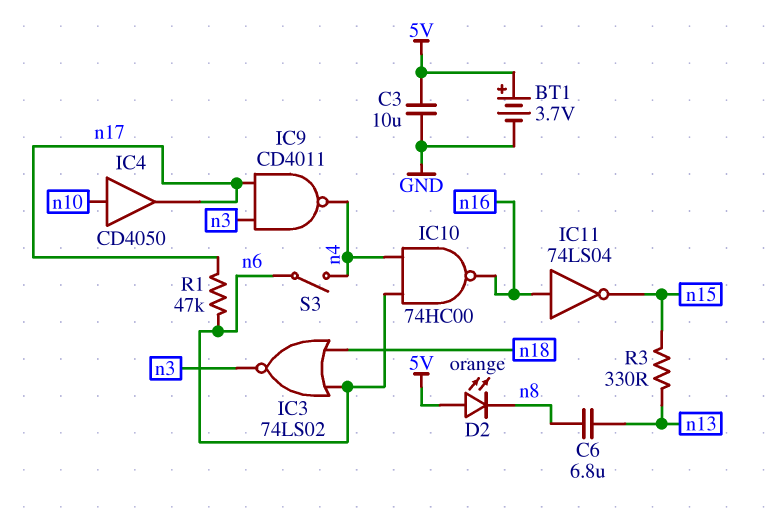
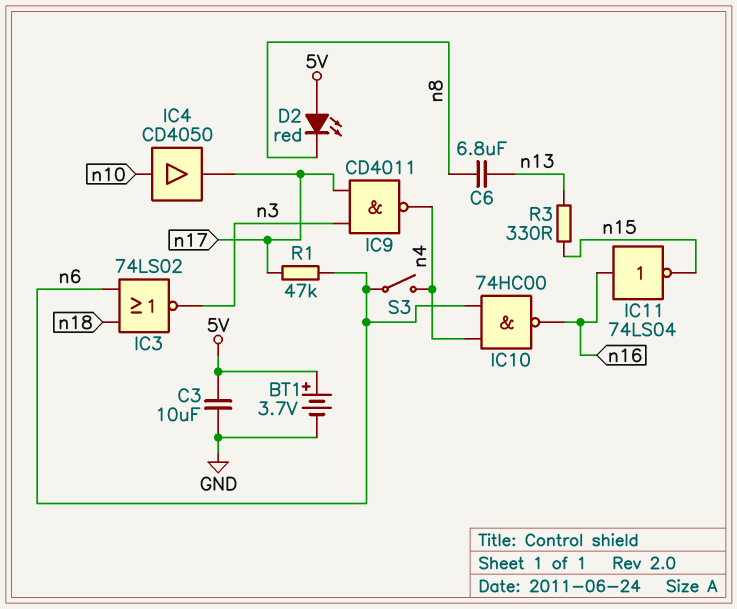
D2: LED orange (A 5V, K n8) -> LED red (A 5V, K n8)

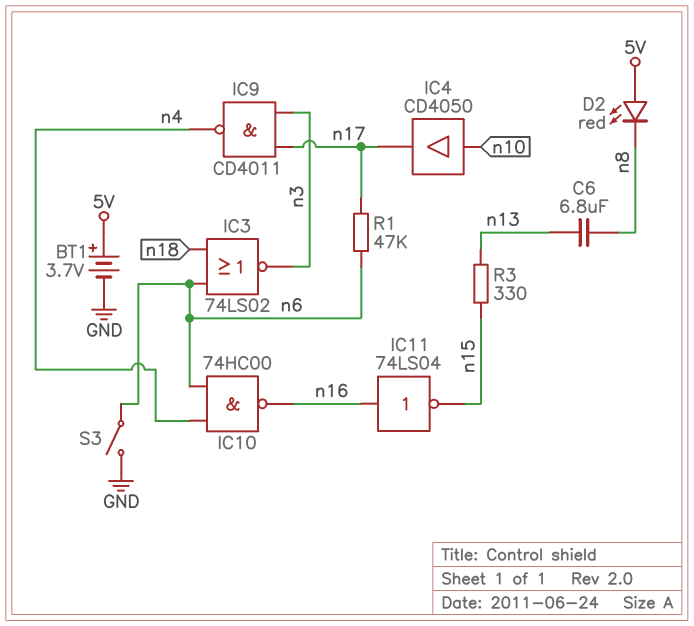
C3: 10uF (5V, GND) -> none
S3: switch (n4, n6) -> switch (GND, n6)

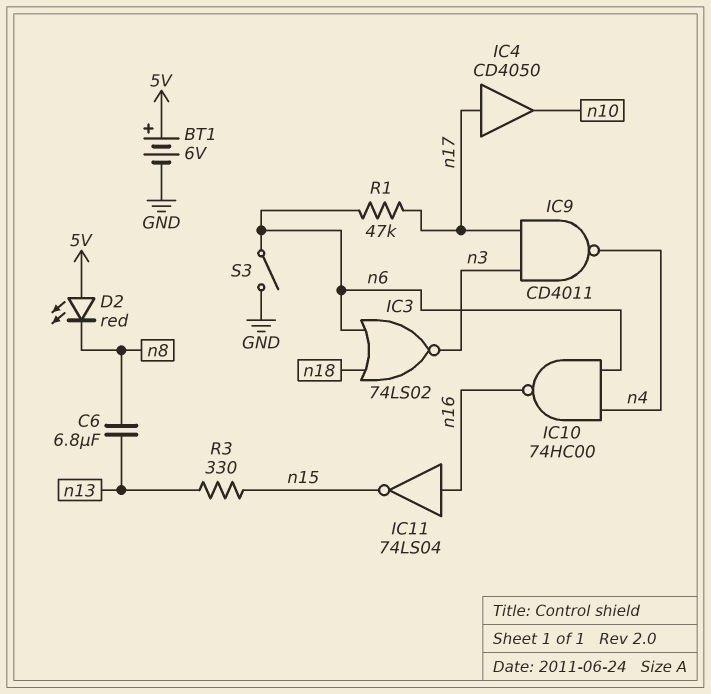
BT1: 3.7V (plus 5V, minus GND) -> 6V (plus 5V, minus GND)
IC4: buffer CD4050 (in n10, out n17) -> buffer CD4050 (in n17, out n10)

